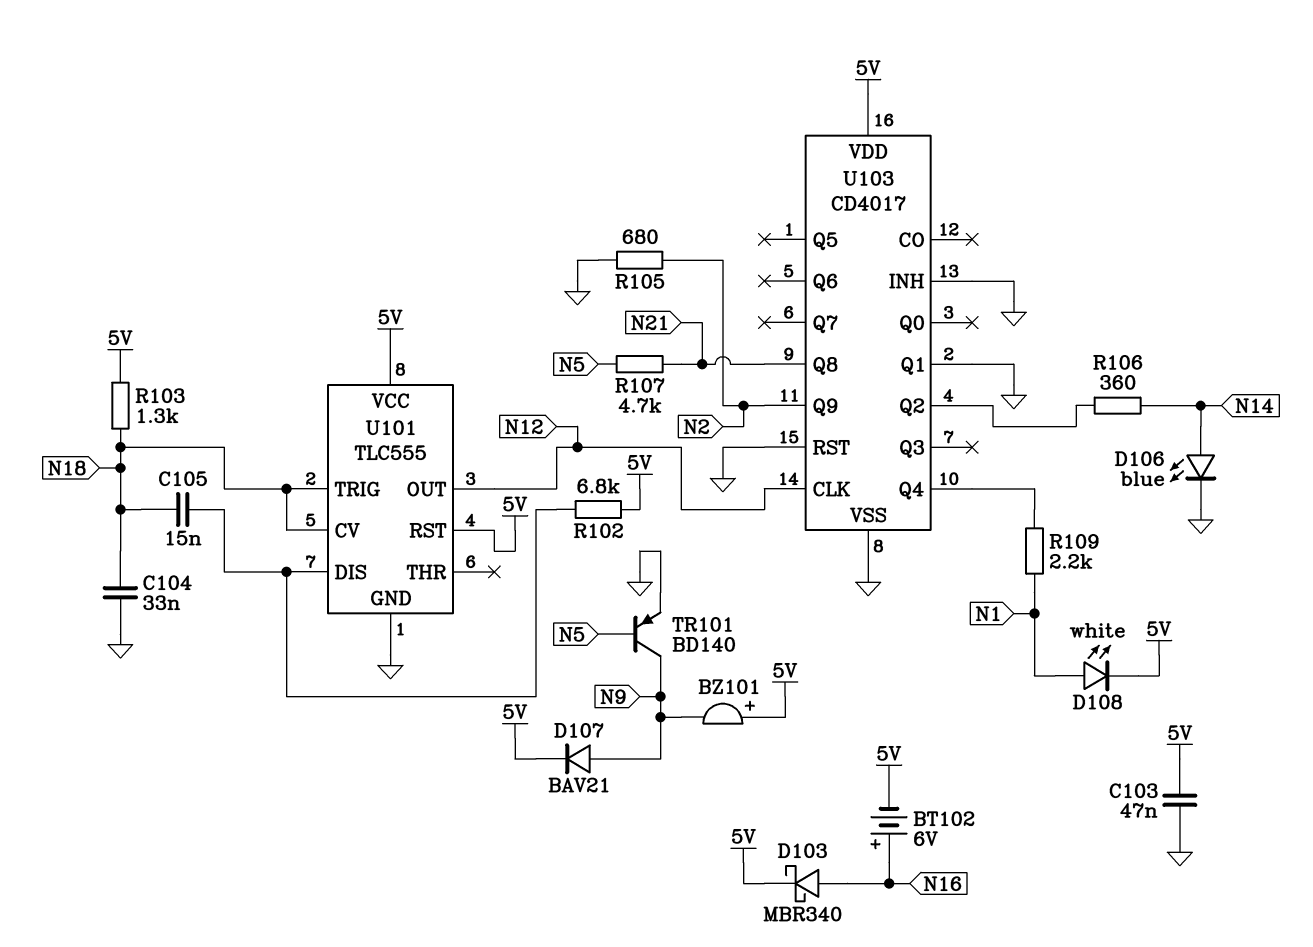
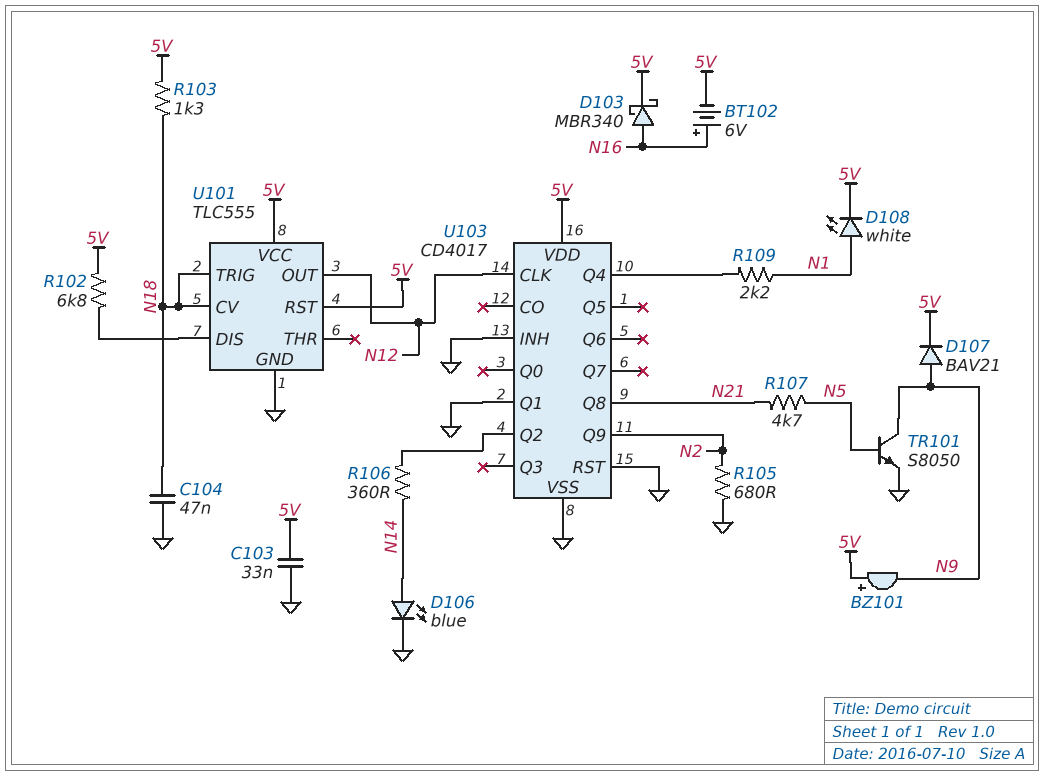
C103: 47nF (5V, GND) -> 33nF (5V, GND)
C104: 33nF (GND, N18) -> 47nF (GND, N18)
C105: 15nF (N18, U101/DIS) -> none
TR101: PNP BD140 (B N5, C N9, E GND) -> NPN S8050 (B N5, C N9, E GND)

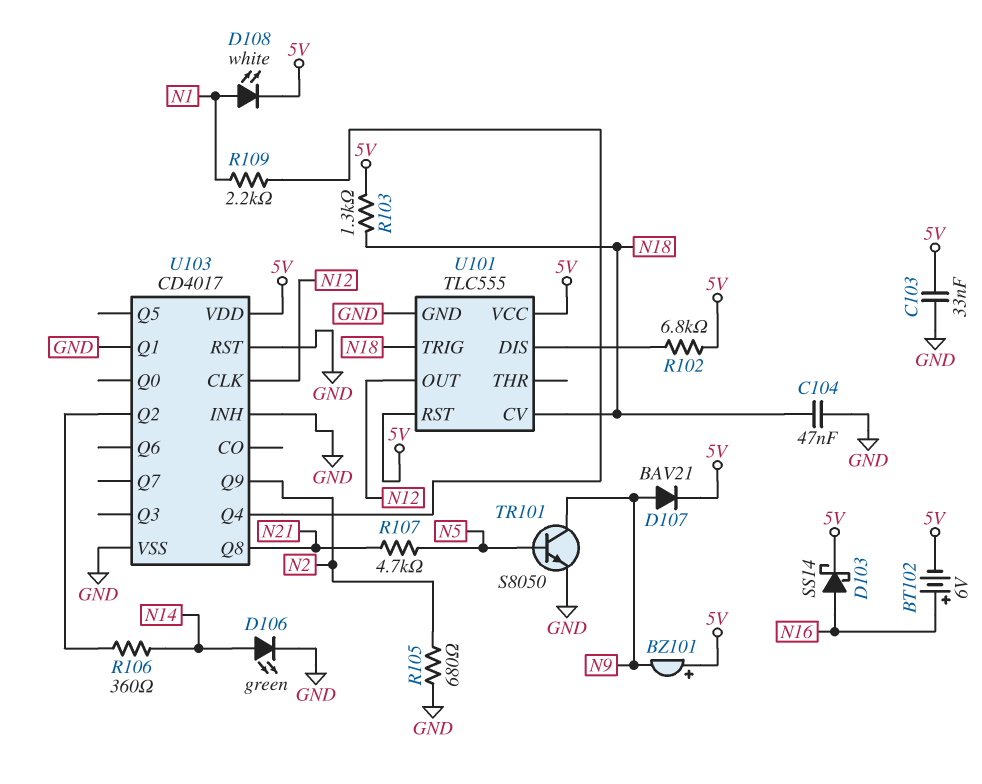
D103: schottky MBR340 (A N16, K 5V) -> schottky SS14 (A N16, K 5V)
D106: LED blue (A N14, K GND) -> LED green (A N14, K GND)

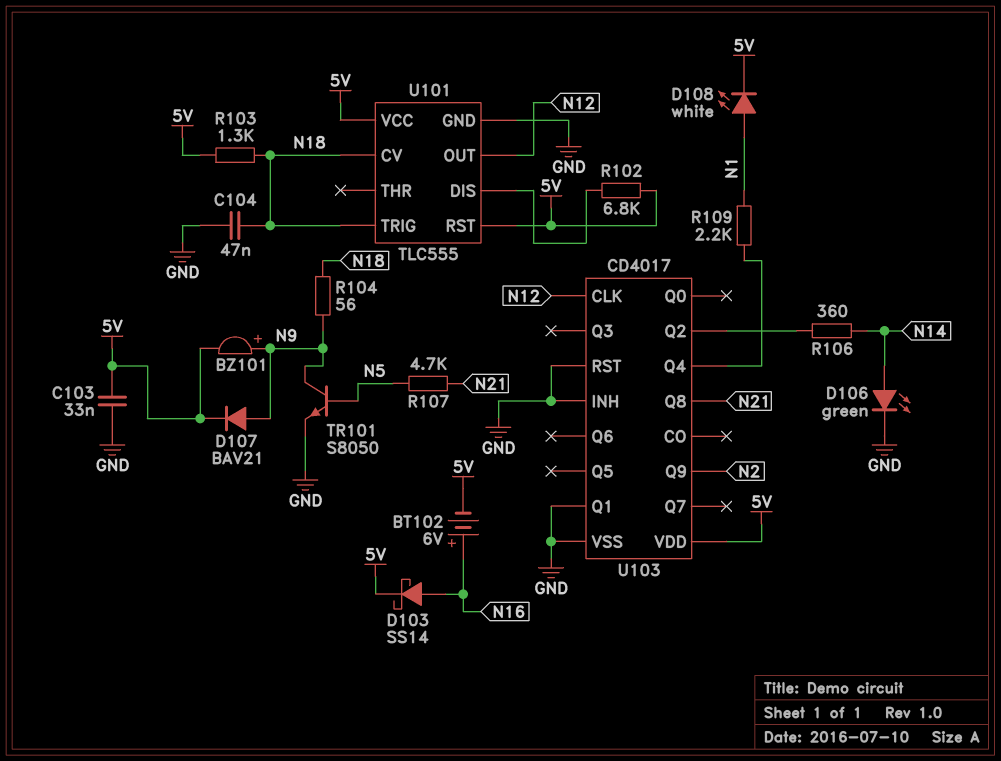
BZ101: buzzer (plus 5V, minus N9) -> buzzer (plus N9, minus 5V)
R104: none -> 56 (N9, N18)
R105: 680 (GND, N2) -> none

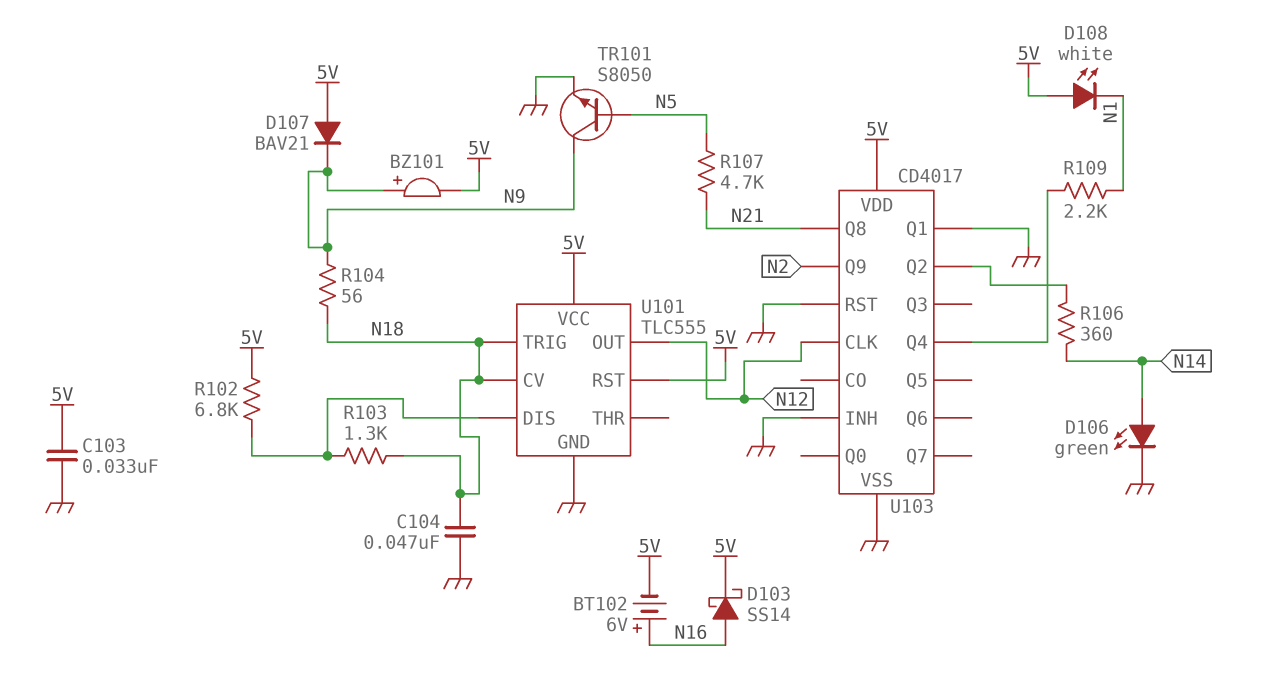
D107: diode BAV21 (A N9, K 5V) -> diode BAV21 (A 5V, K N9)
D108: LED white (A N1, K 5V) -> LED white (A 5V, K N1)
R103: 1.3k (5V, N18) -> 1.3k (N18, U101/DIS)

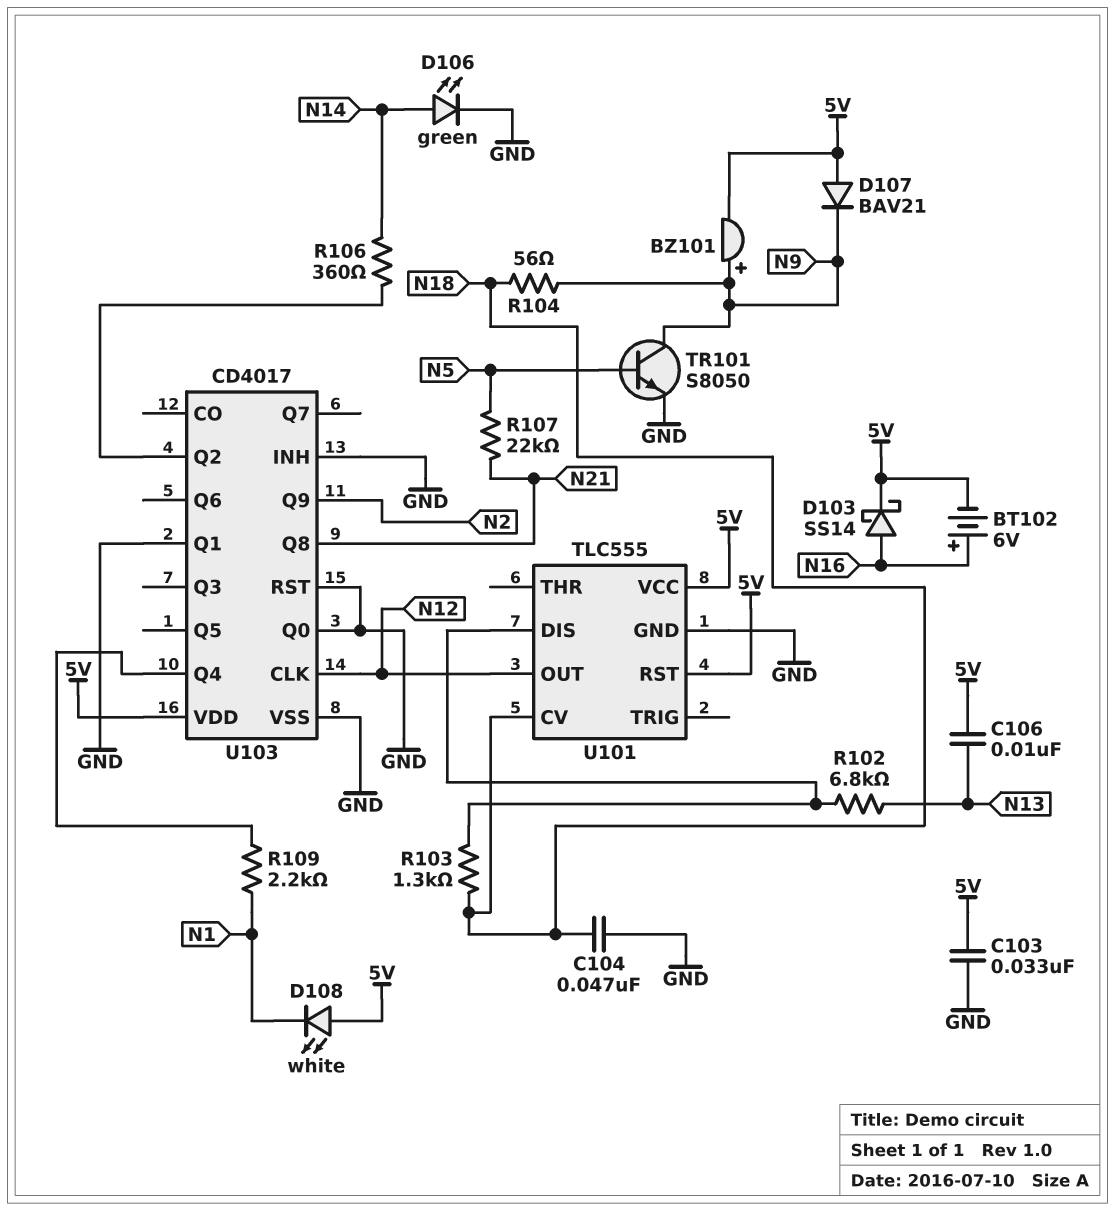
C106: none -> 10nF (5V, N13)
R102: 6.8k (5V, U101/DIS) -> 6.8k (N13, U101/DIS)
R107: 4.7k (N5, N21) -> 22k (N5, N21)
U101 pin TRIG: N18 -> none
U103 pin Q0: none -> GND

